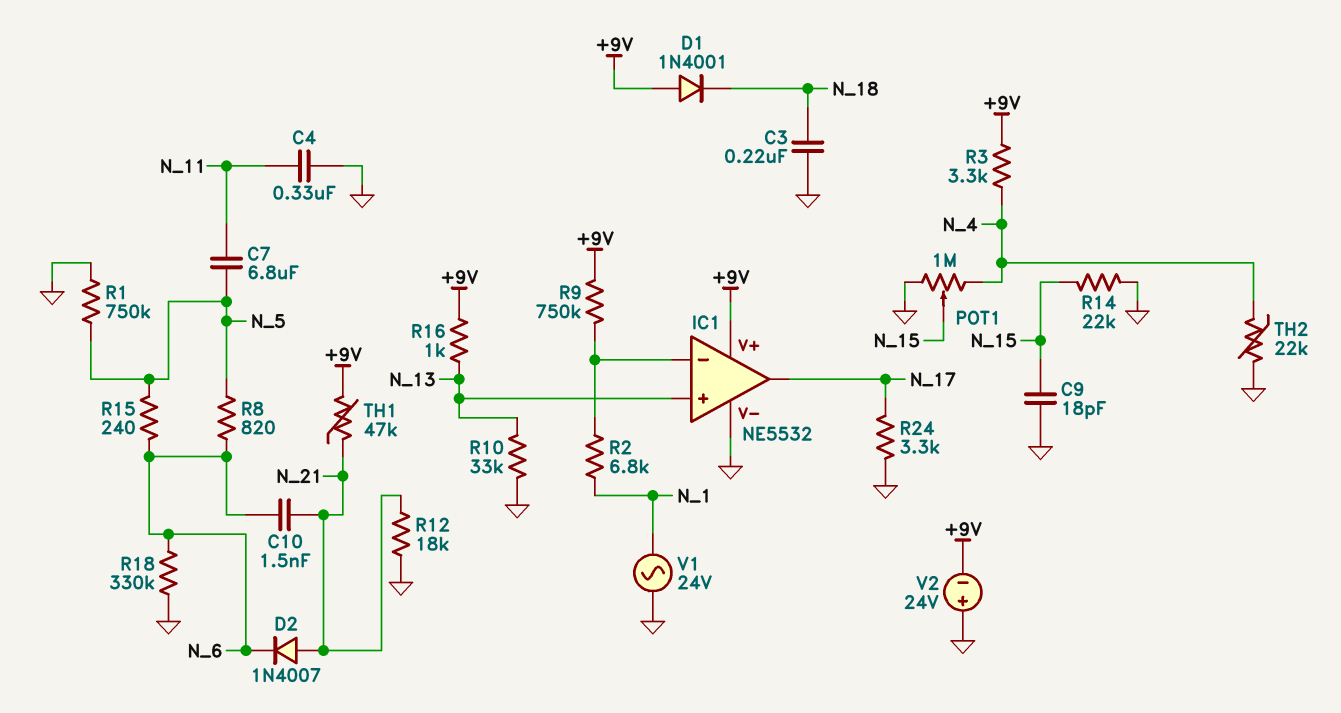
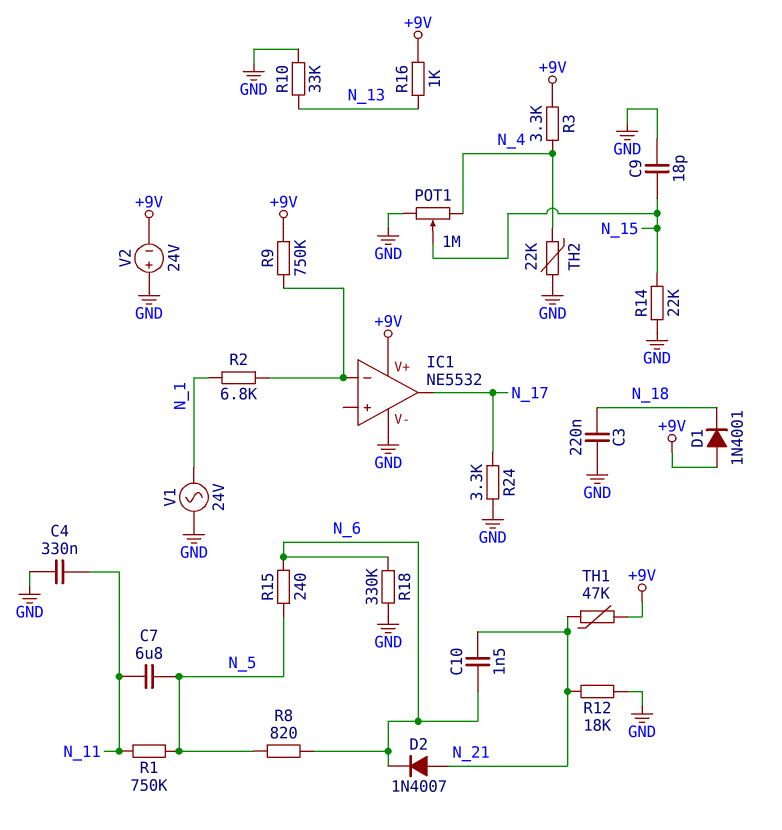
IC1 pin in+: N_13 -> none
R1: 750k (GND, N_5) -> 750k (N_5, N_11)

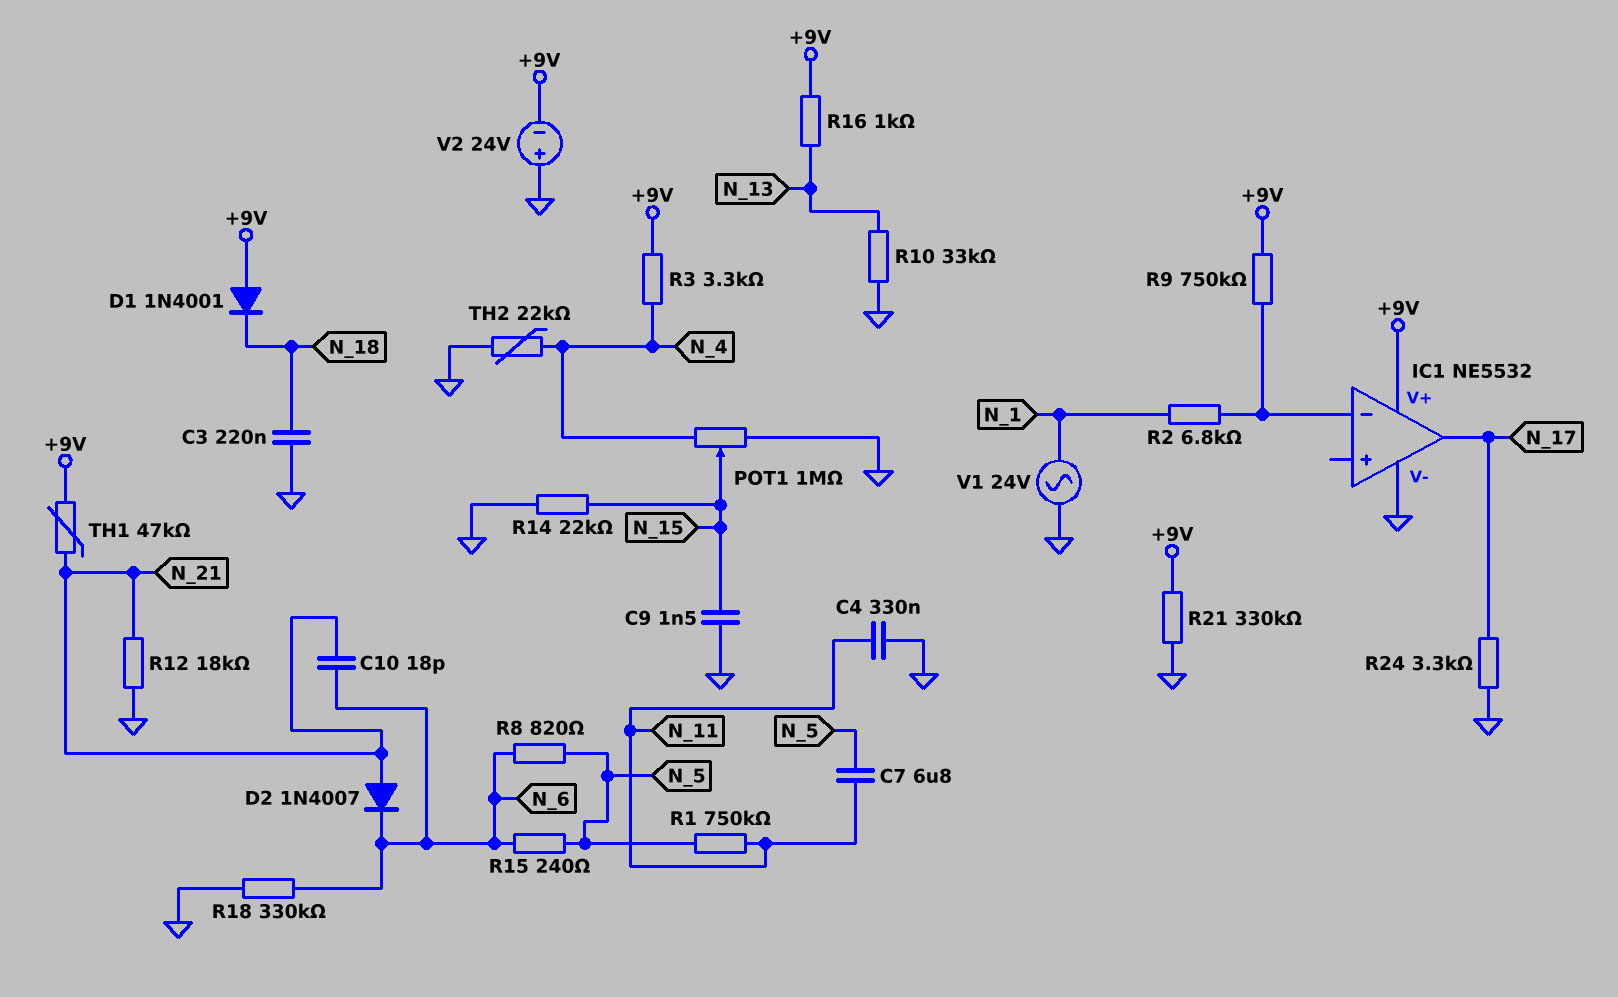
C9: 18pF (GND, N_15) -> 1.5nF (GND, N_15)
C10: 1.5nF (N_6, N_21) -> 18pF (N_6, N_21)
R21: none -> 330k (+9V, GND)

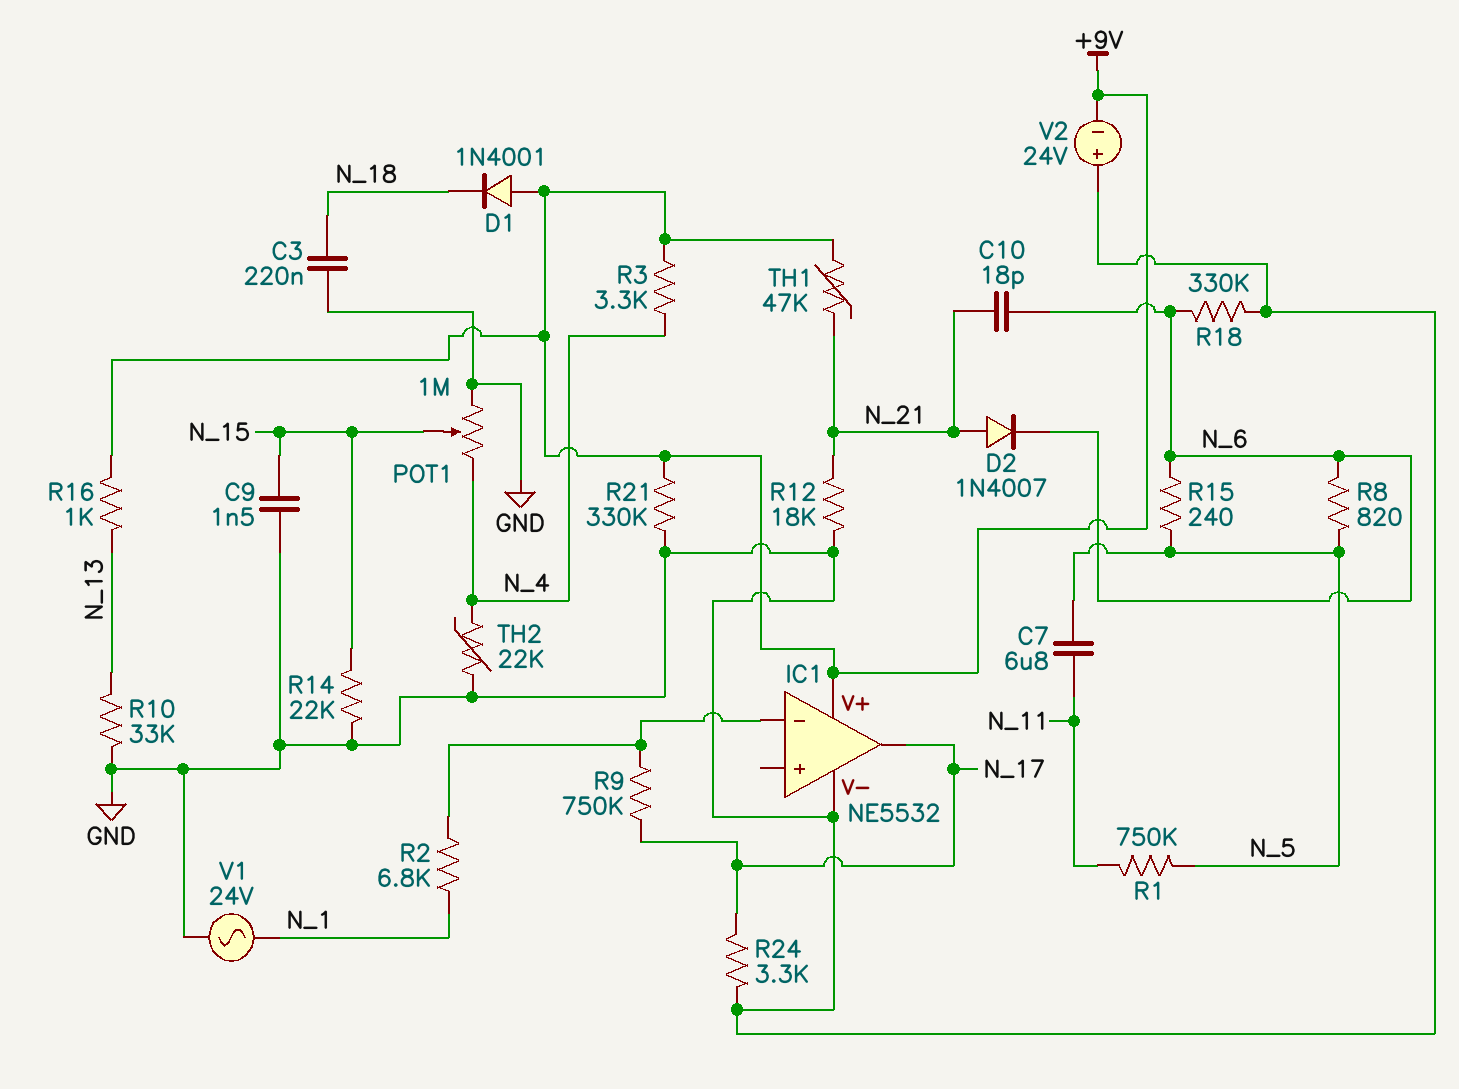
C4: 330nF (GND, N_11) -> none
R9: 750k (+9V, IC1/in-) -> 750k (IC1/in-, N_17)

